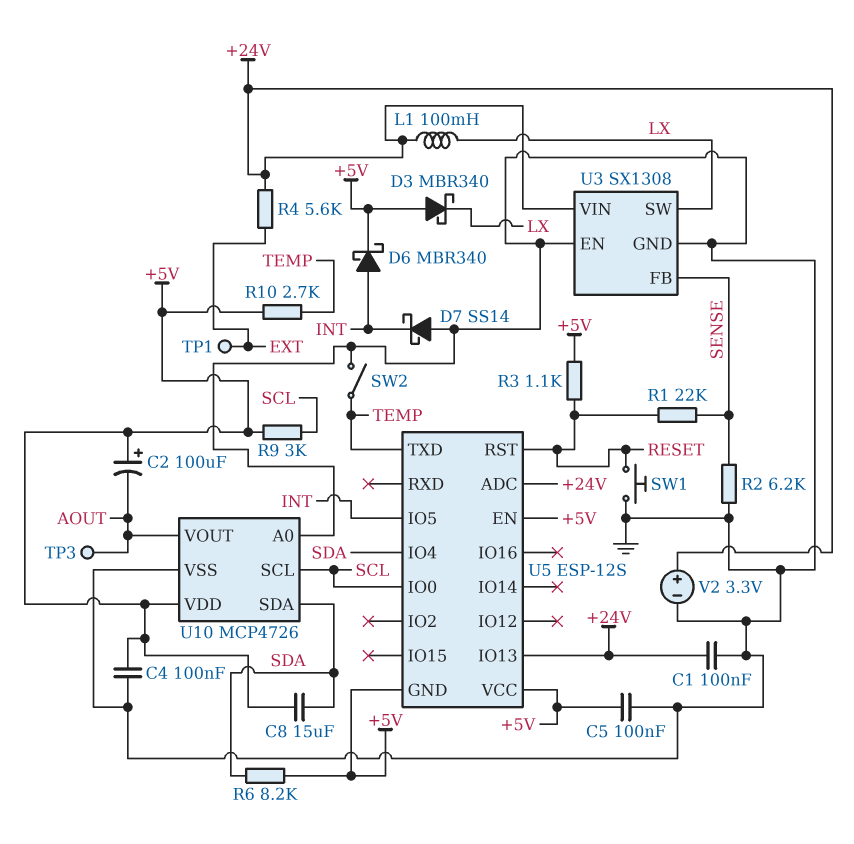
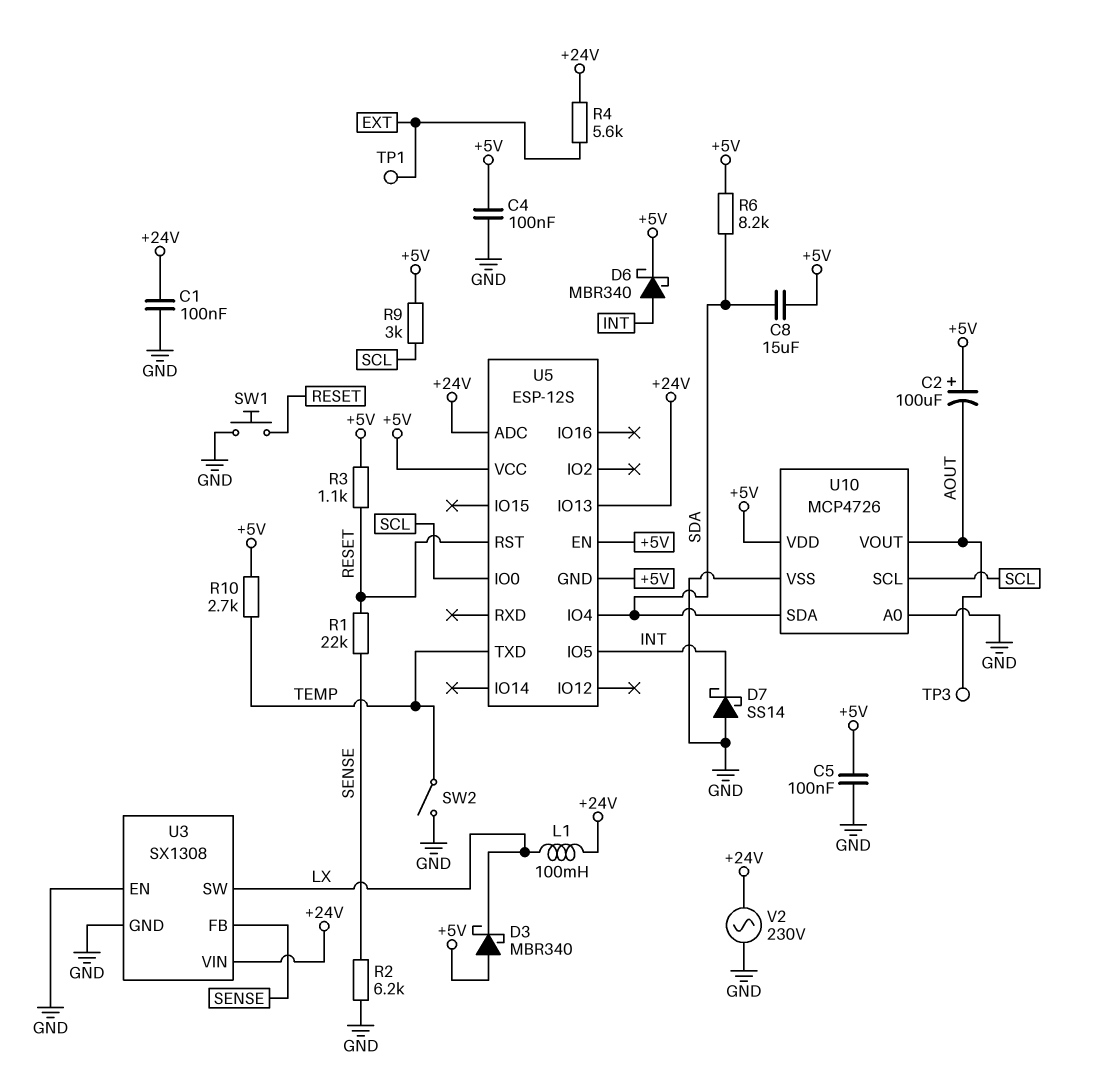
V2: 3.3V (plus +24V, minus GND) -> AC 230V (+24V, GND)

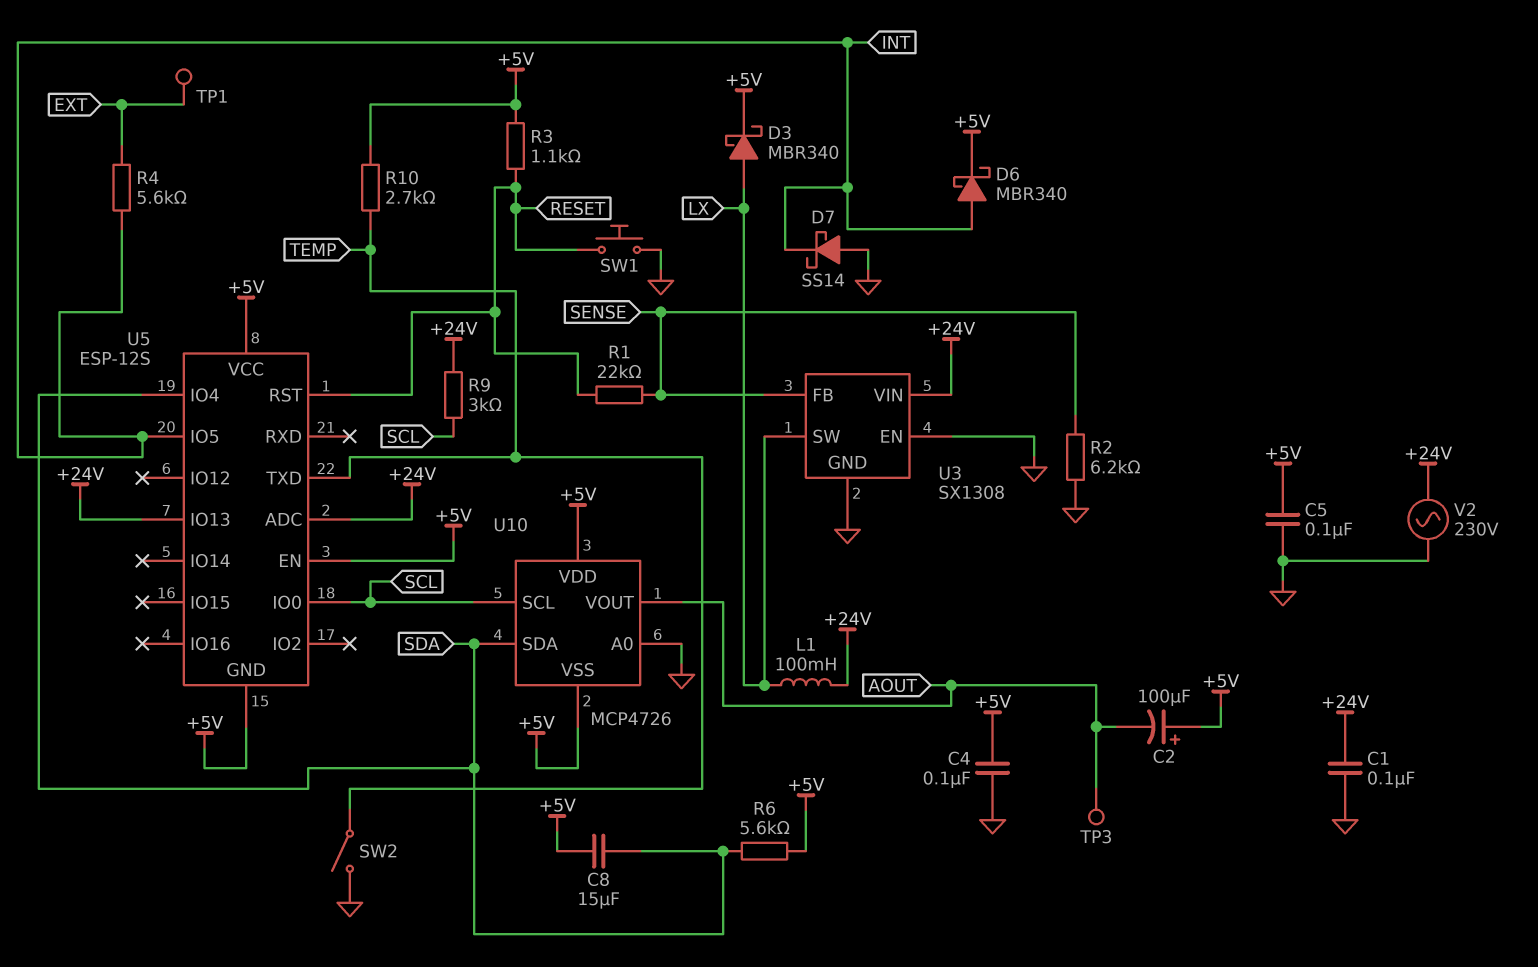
D3: schottky MBR340 (A +5V, K LX) -> schottky MBR340 (A LX, K +5V)
R4: 5.6k (+24V, EXT) -> 5.6k (EXT, INT)
R6: 8.2k (+5V, SDA) -> 5.6k (+5V, SDA)
R9: 3k (+5V, SCL) -> 3k (+24V, SCL)
U10 pin VSS: GND -> +5V

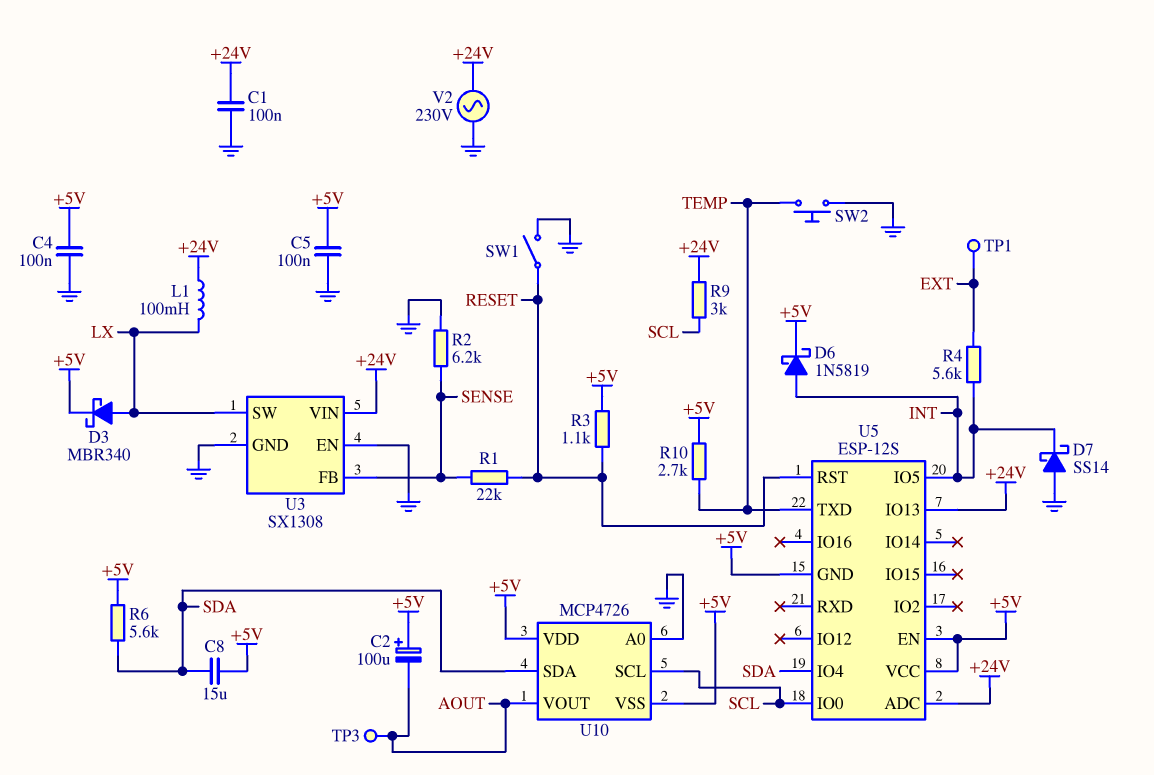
D6: schottky MBR340 (A INT, K +5V) -> schottky 1N5819 (A INT, K +5V)
SW1: button (GND, RESET) -> switch (GND, RESET)
SW2: switch (GND, TEMP) -> button (GND, TEMP)

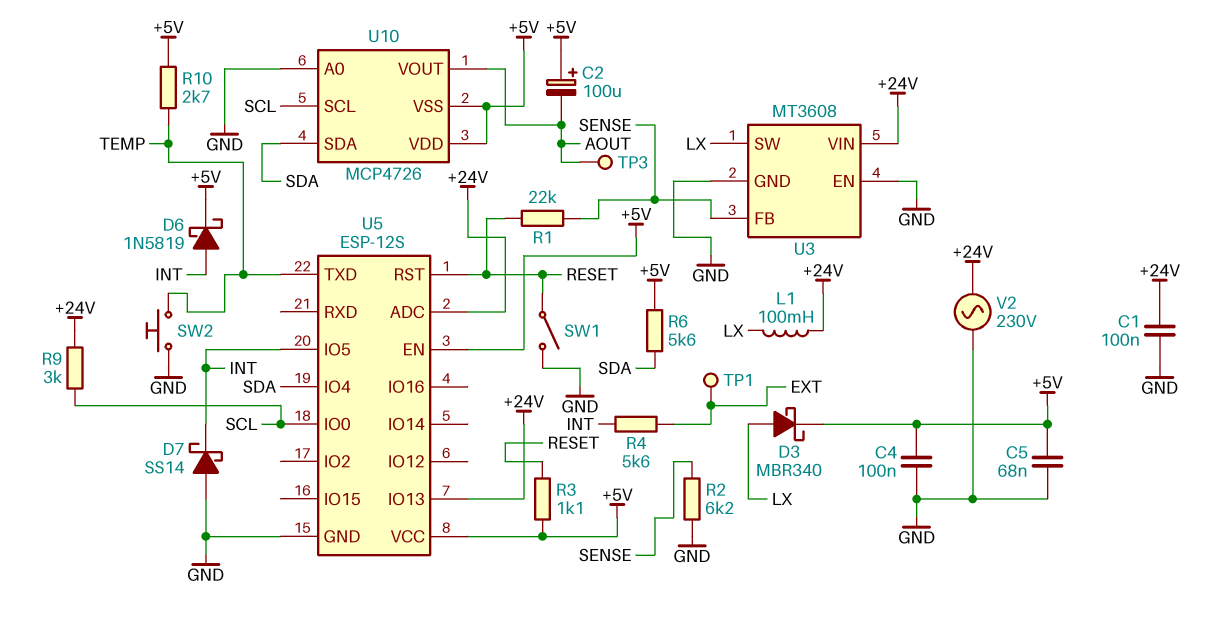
C5: 100nF (+5V, GND) -> 68nF (+5V, GND)
C8: 15uF (+5V, SDA) -> none
U3: SX1308 -> MT3608
U5 pin GND: +5V -> GND

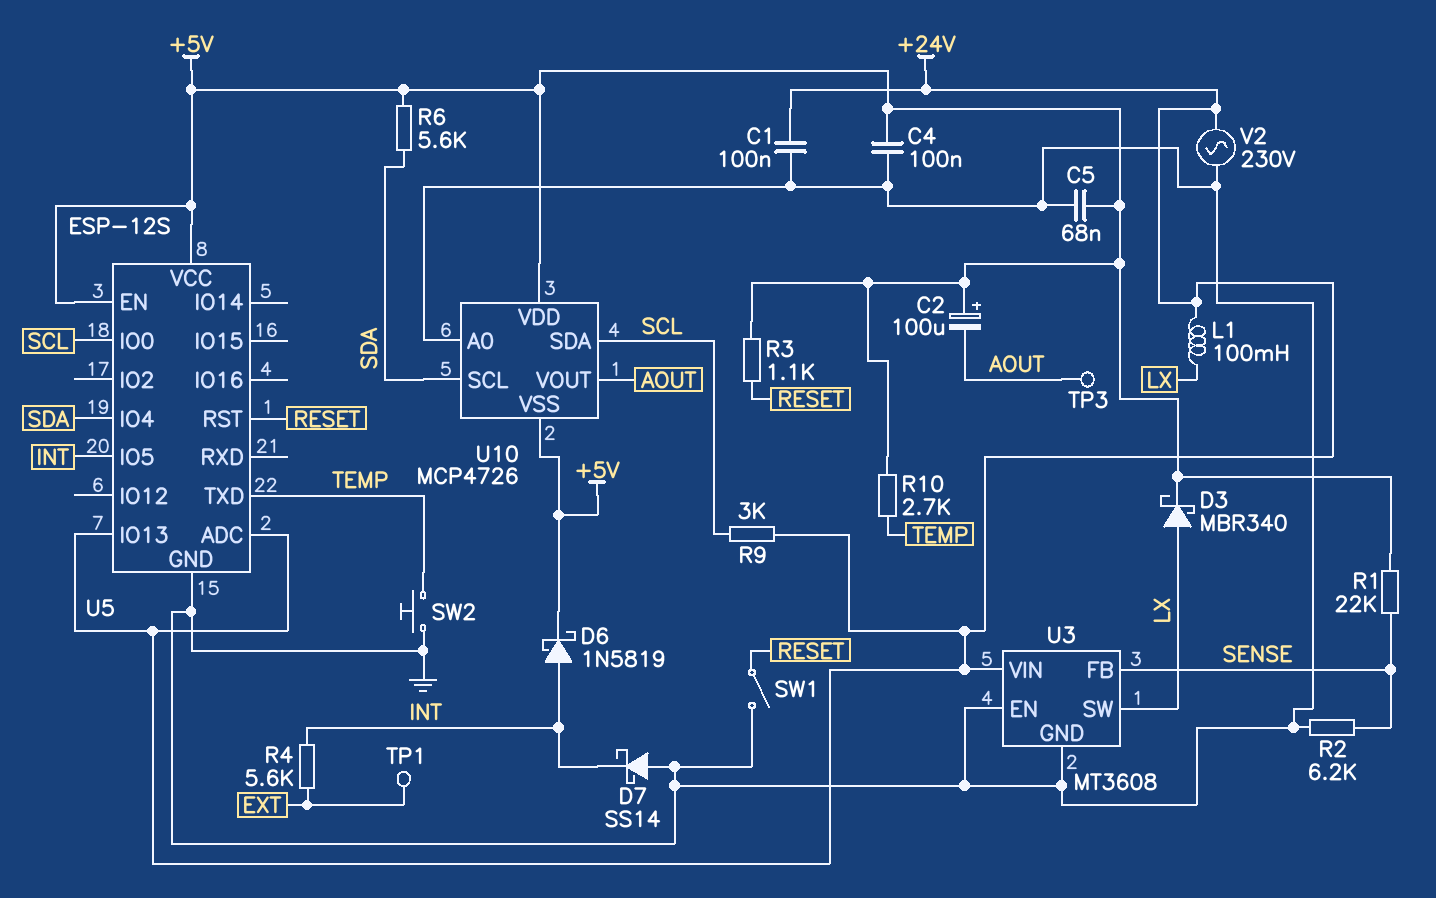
R1: 22k (RESET, SENSE) -> 22k (+5V, SENSE)
U10 pin SCL: SCL -> SDA
U10 pin SDA: SDA -> SCL

